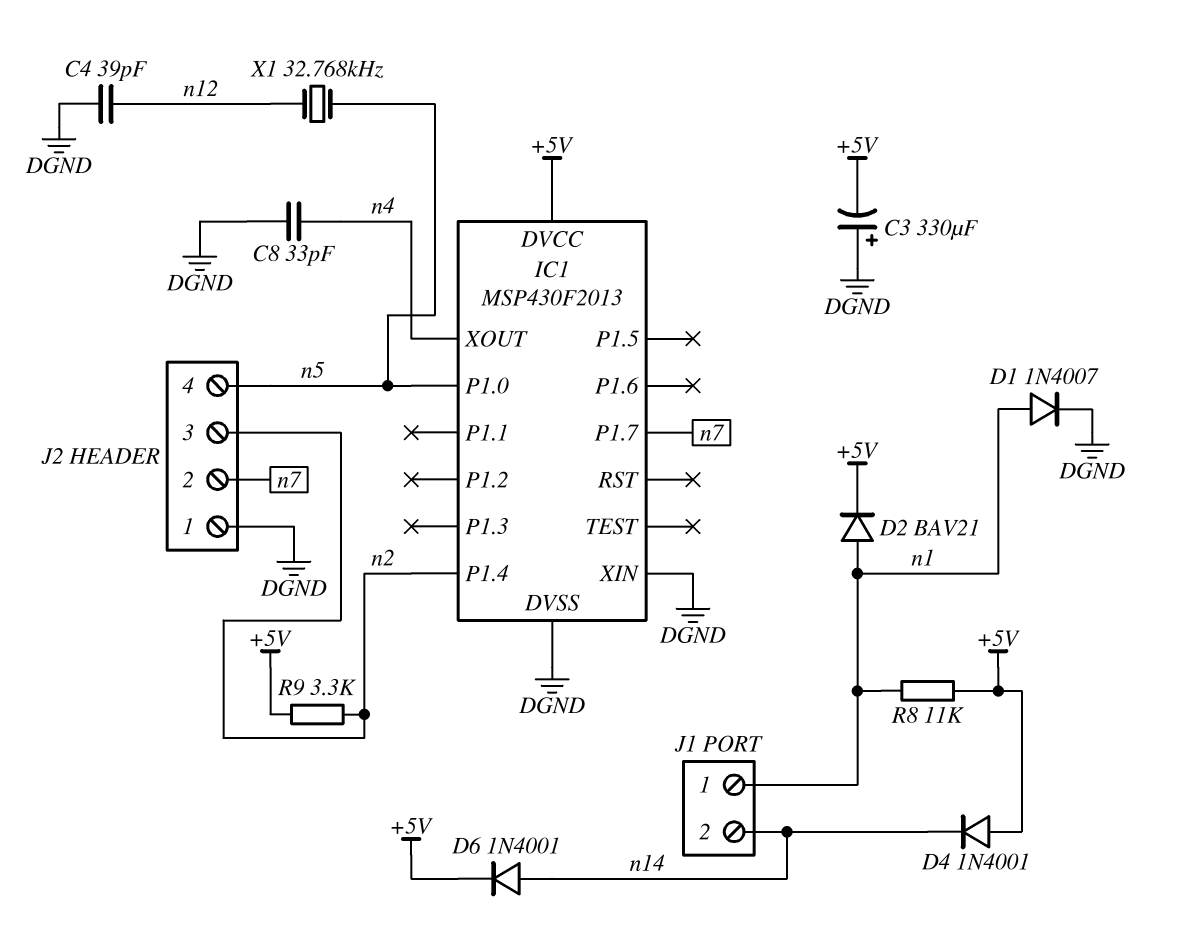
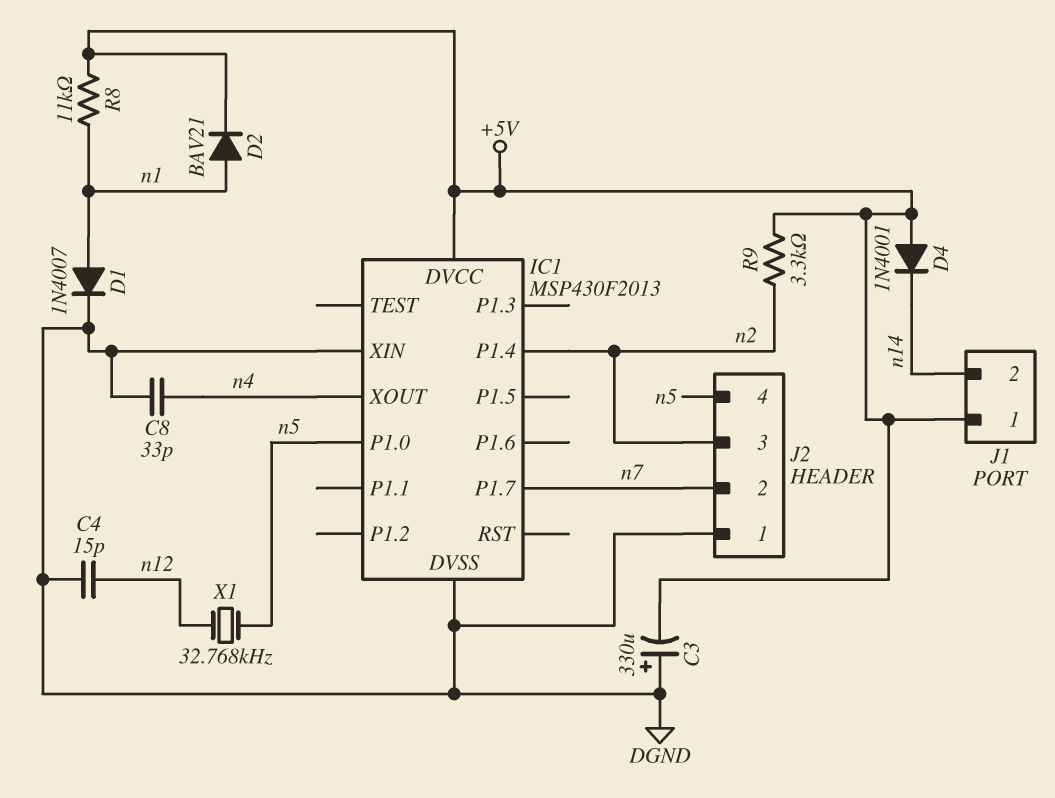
C4: 39pF (DGND, n12) -> 15pF (DGND, n12)
D6: diode 1N4001 (A n14, K +5V) -> none
J1 pin 1: n1 -> +5V

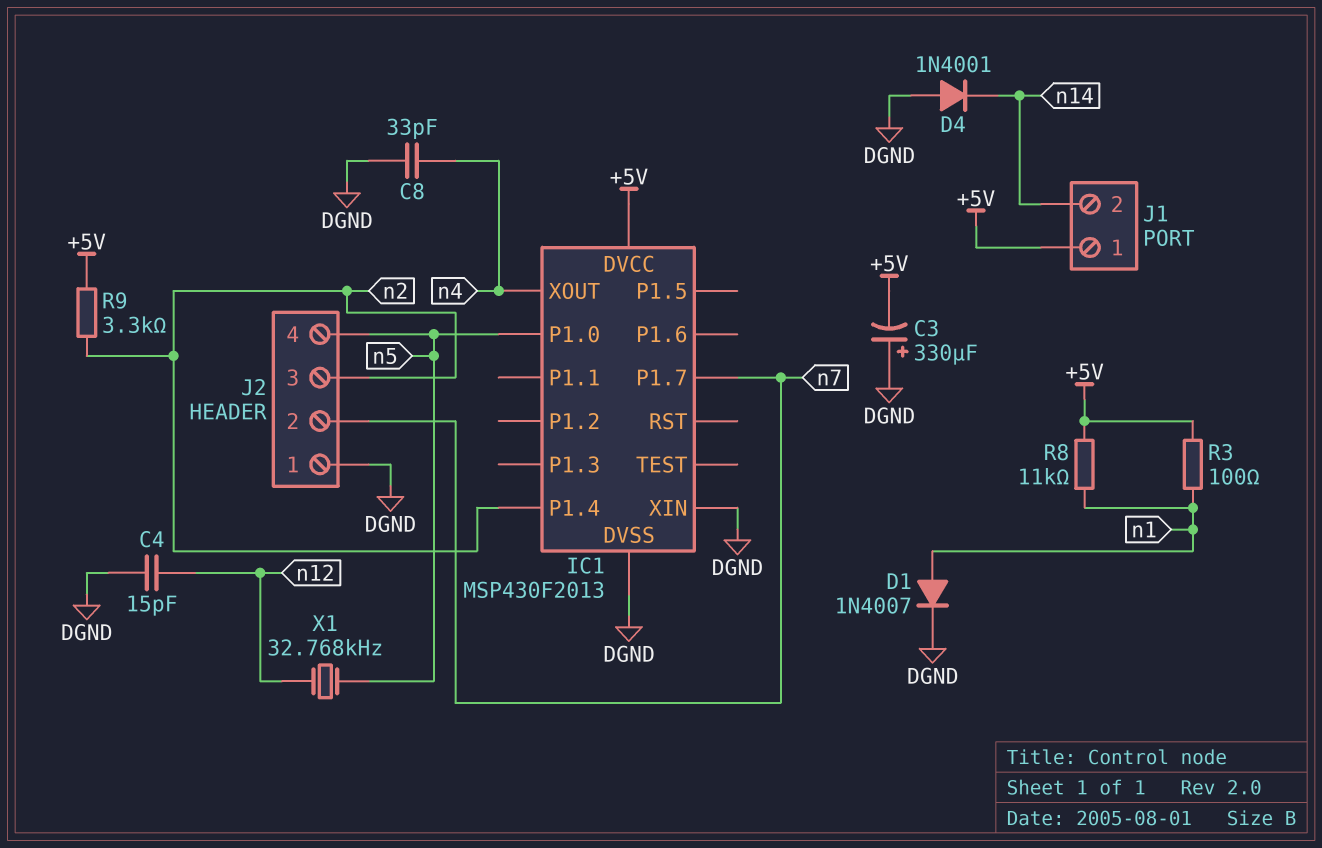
D2: diode BAV21 (A n1, K +5V) -> none
D4: diode 1N4001 (A +5V, K n14) -> diode 1N4001 (A DGND, K n14)
R3: none -> 100 (+5V, n1)

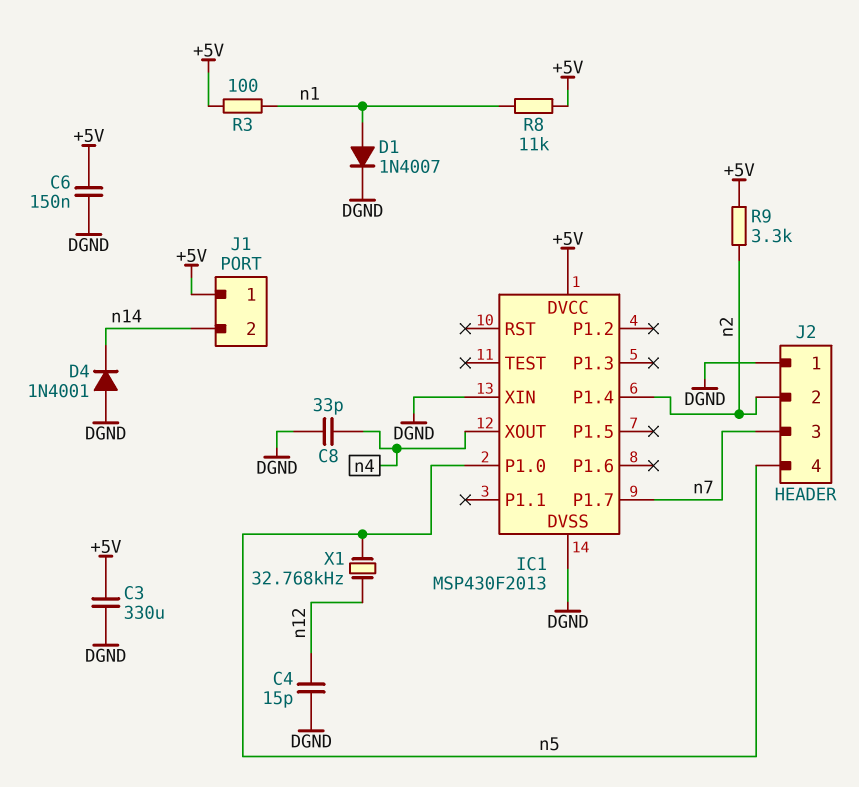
C3: 330uF (plus DGND, minus +5V) -> 330uF (+5V, DGND)
C6: none -> 150nF (+5V, DGND)
J2 pin 2: n7 -> n2
J2 pin 3: n2 -> n7

